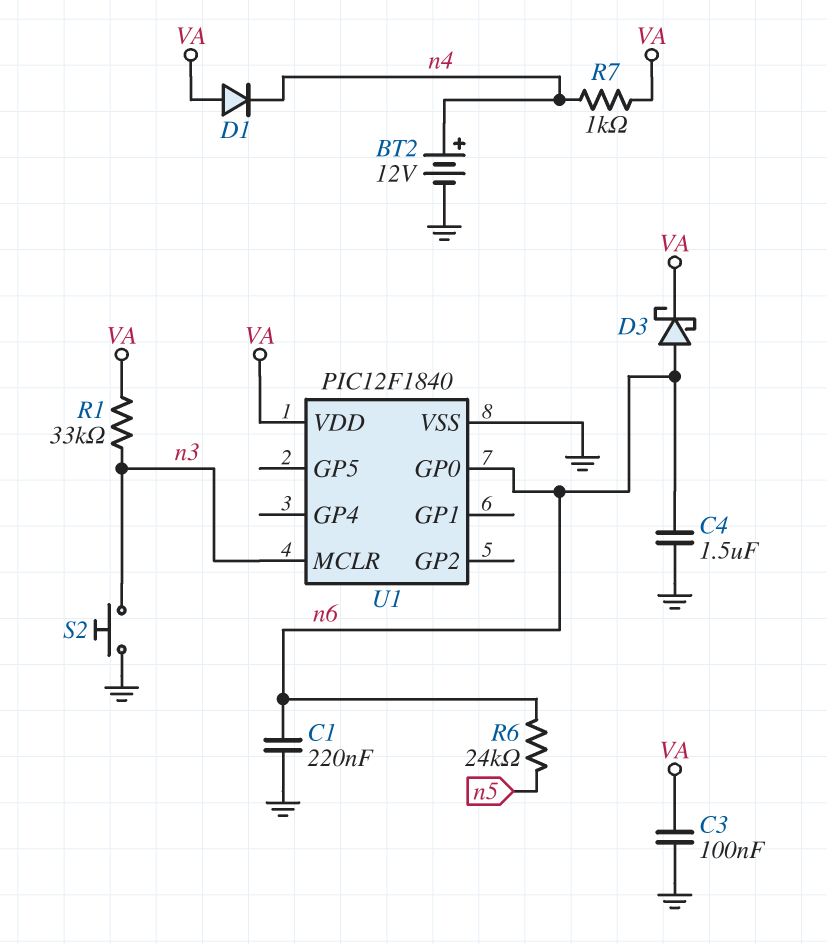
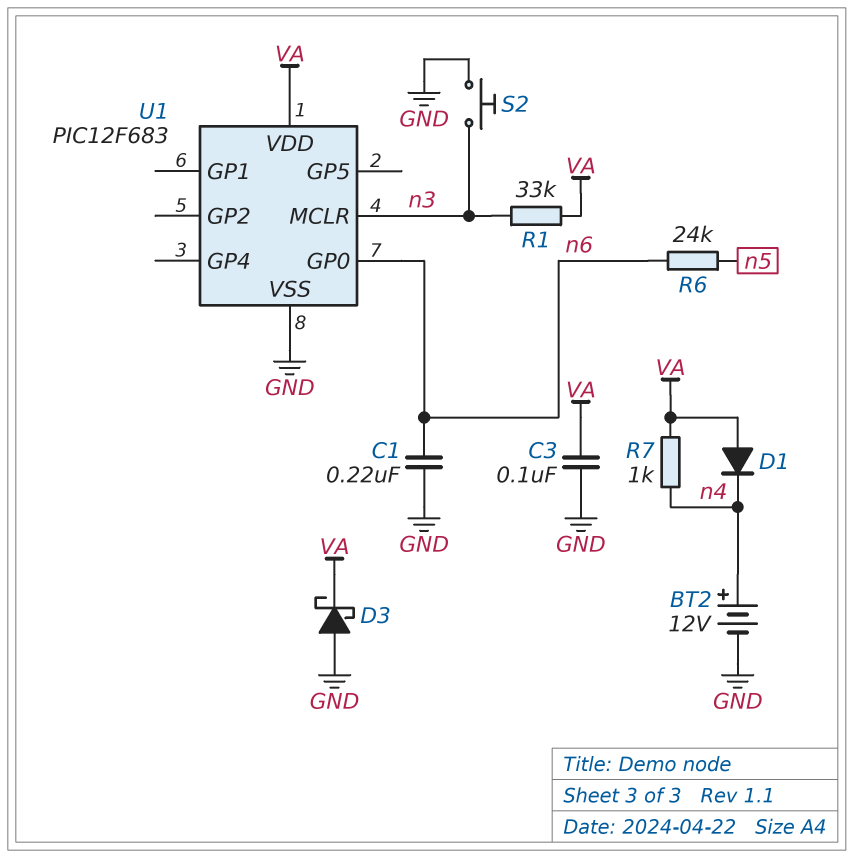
C4: 1.5uF (GND, n6) -> none
D3: schottky (A n6, K VA) -> schottky (A GND, K VA)
U1: PIC12F1840 -> PIC12F683

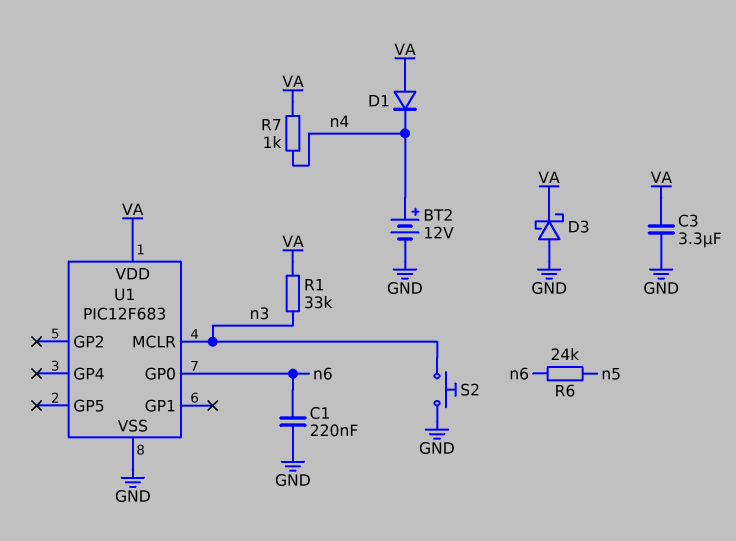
C3: 100nF (GND, VA) -> 3.3uF (GND, VA)

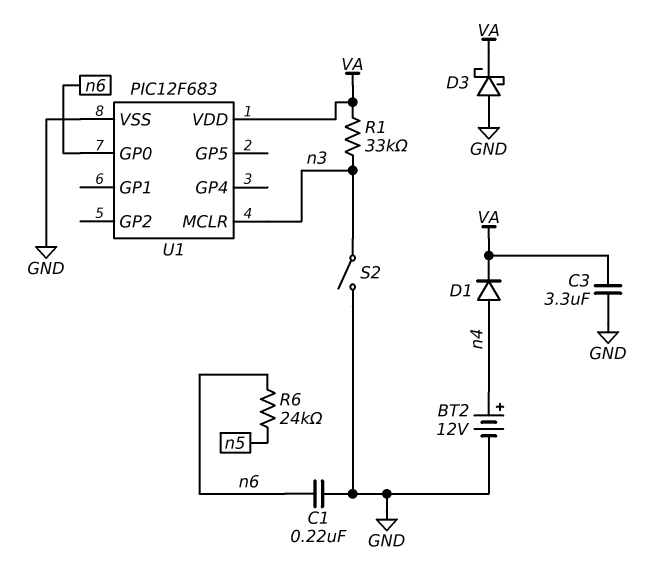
D1: diode (A VA, K n4) -> diode (A n4, K VA)
R7: 1k (VA, n4) -> none
S2: button (GND, n3) -> switch (GND, n3)

